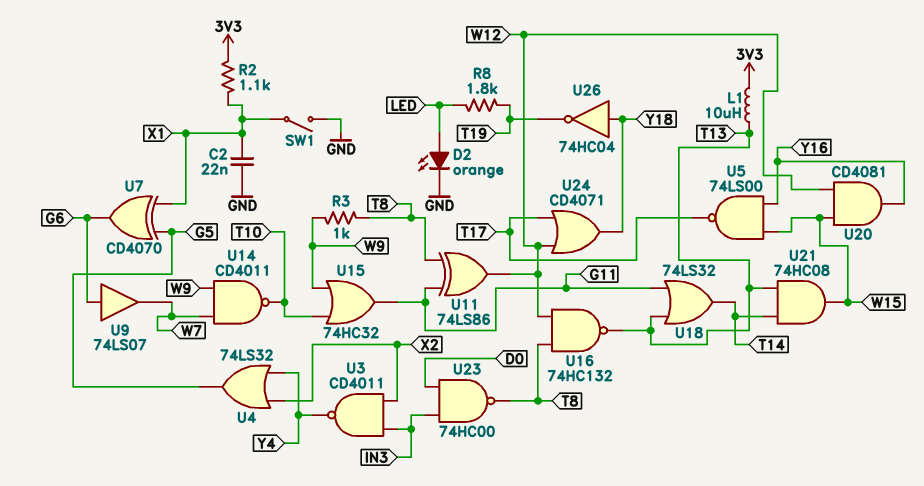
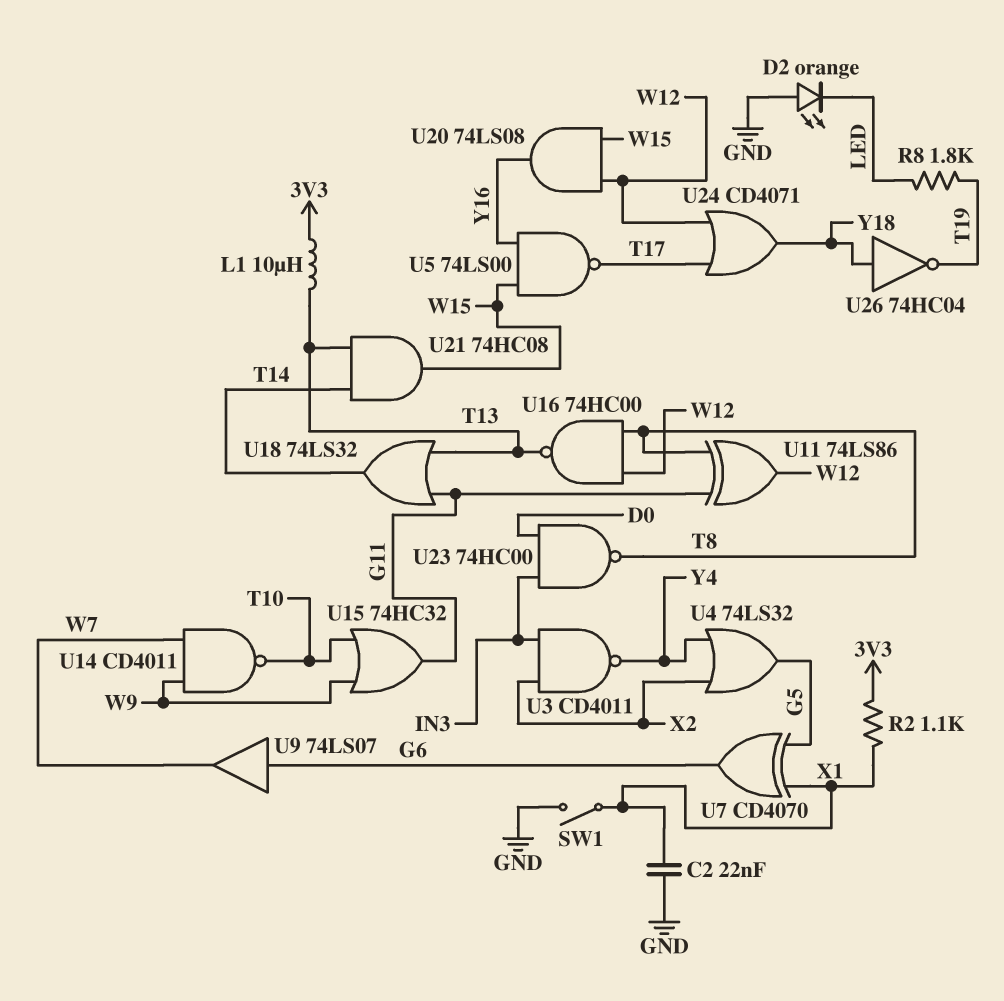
D2: LED orange (A LED, K GND) -> LED orange (A GND, K LED)
R3: 1k (T8, W9) -> none
U16: NAND 74HC132 (in T8, in W12, out T13) -> NAND 74HC00 (in T8, in W12, out T13)
U20: AND CD4081 (in W12, in W15, out Y16) -> AND 74LS08 (in W12, in W15, out Y16)

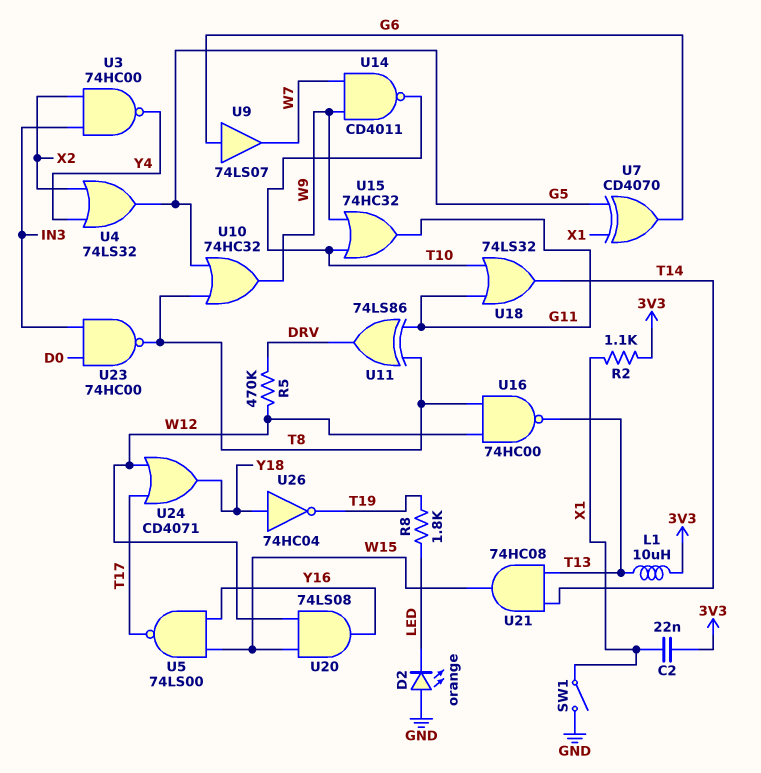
C2: 22nF (GND, X1) -> 22nF (3V3, X1)
R5: none -> 470k (DRV, W12)
U3: NAND CD4011 (in IN3, in X2, out Y4) -> NAND 74HC00 (in IN3, in X2, out Y4)
U10: none -> OR 74HC32 (in G5, in T8, out W9)
U11: XOR 74LS86 (in G11, in T8, out W12) -> XOR 74LS86 (in G11, in T8, out DRV)
U18: OR 74LS32 (in G11, in T13, out T14) -> OR 74LS32 (in G11, in T10, out T14)

